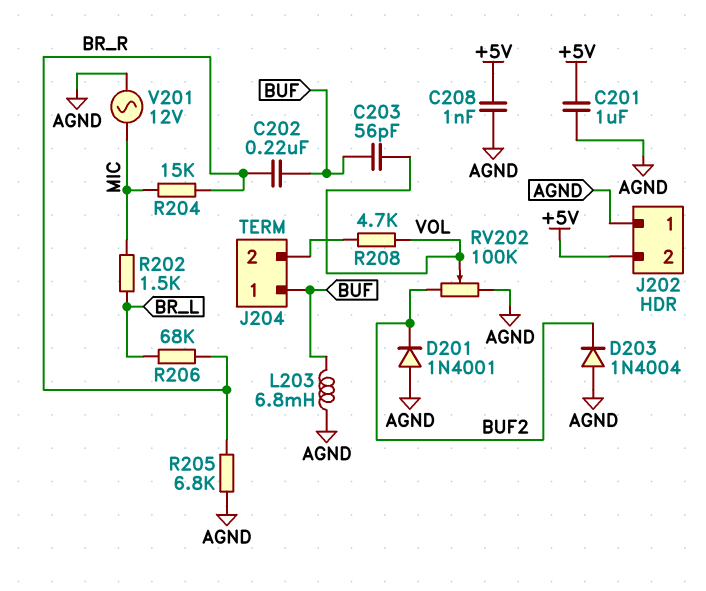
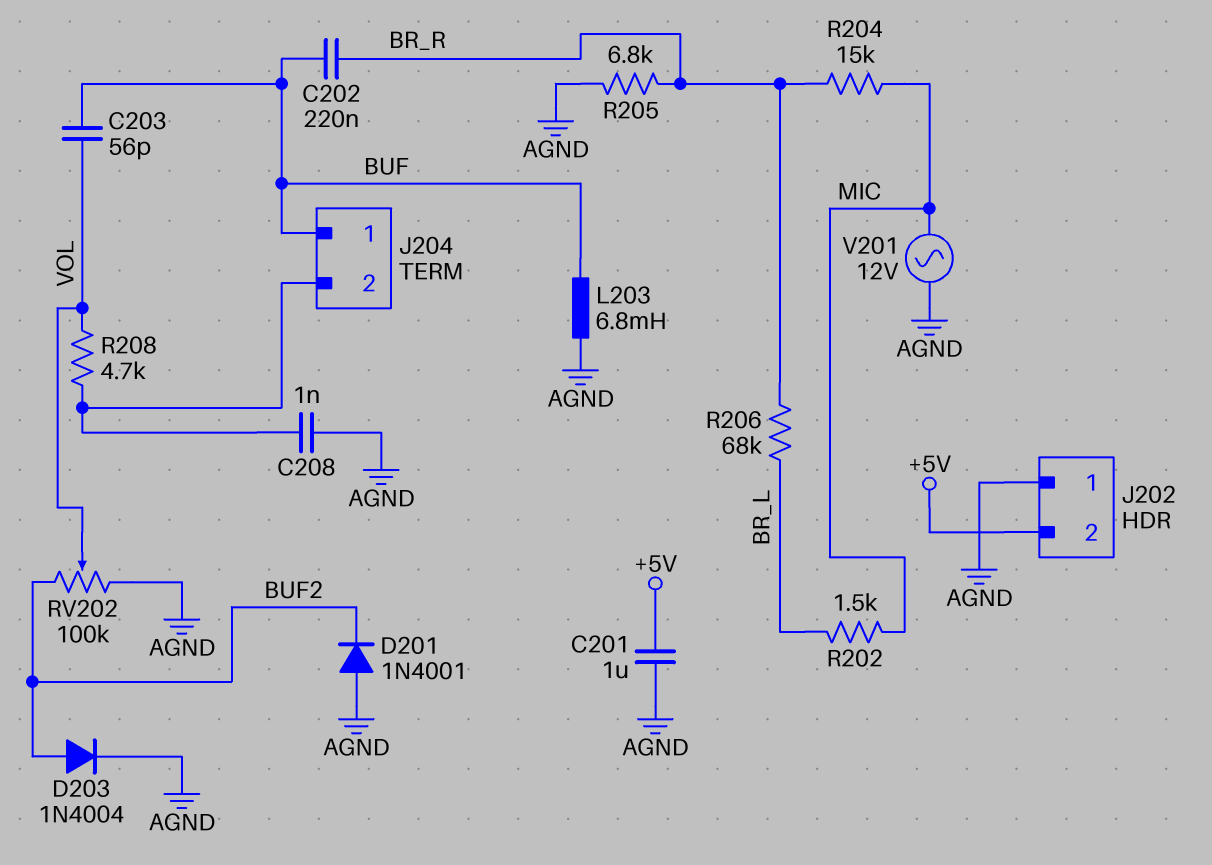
C208: 1nF (+5V, AGND) -> 1nF (AGND, J204/2)
D203: diode 1N4004 (A AGND, K BUF2) -> diode 1N4004 (A BUF2, K AGND)

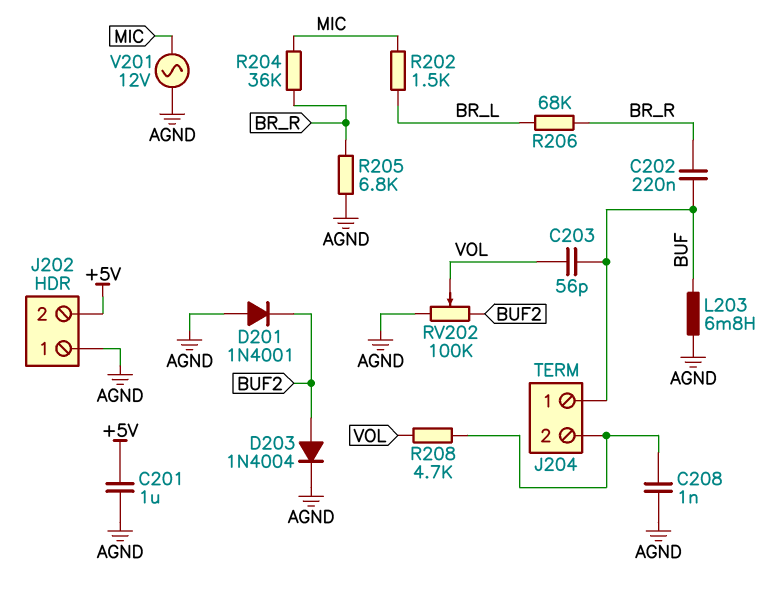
R204: 15k (BR_R, MIC) -> 36k (BR_R, MIC)

